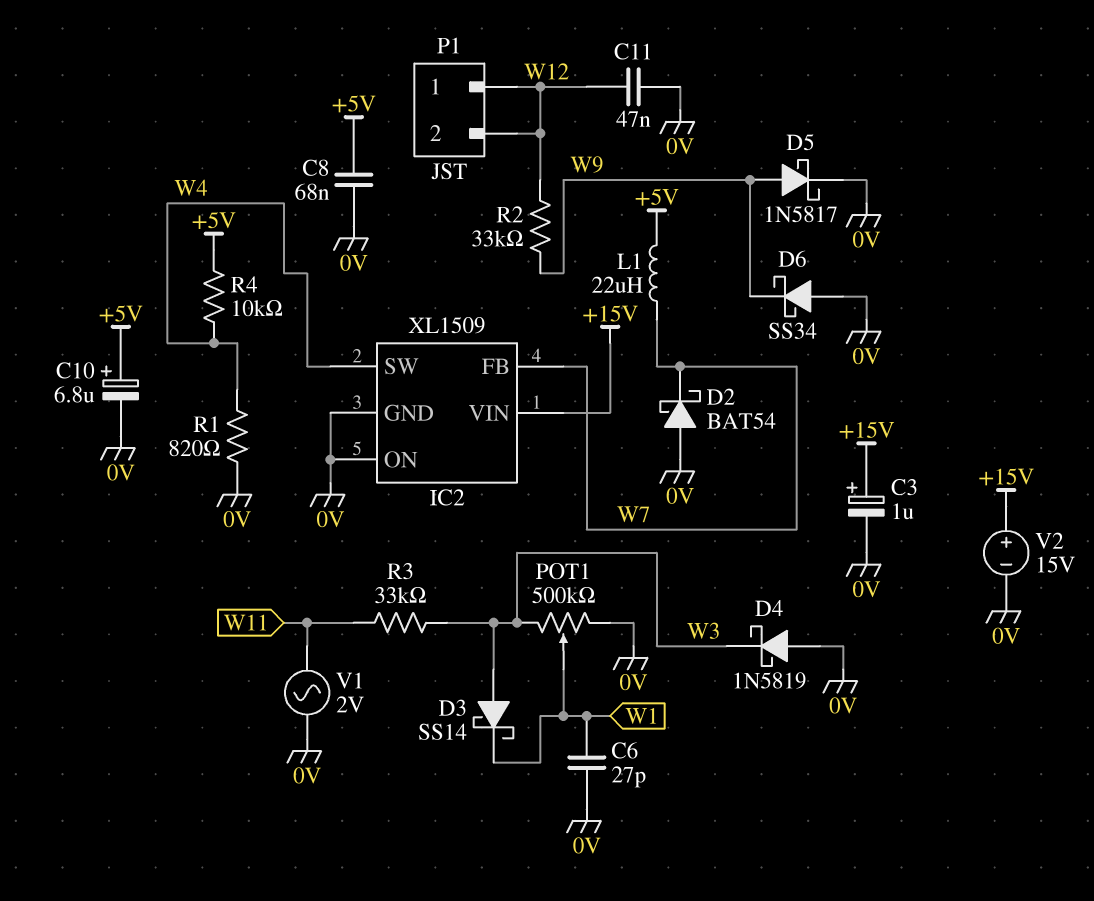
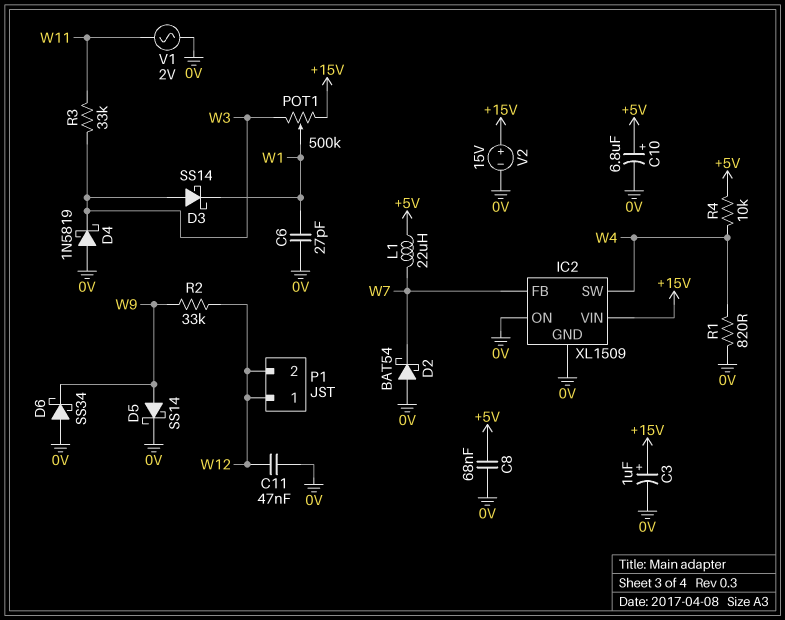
D5: schottky 1N5817 (A W9, K 0V) -> schottky SS14 (A W9, K 0V)
POT1: 500k (0V, W3, wiper W1) -> 500k (+15V, W3, wiper W1)

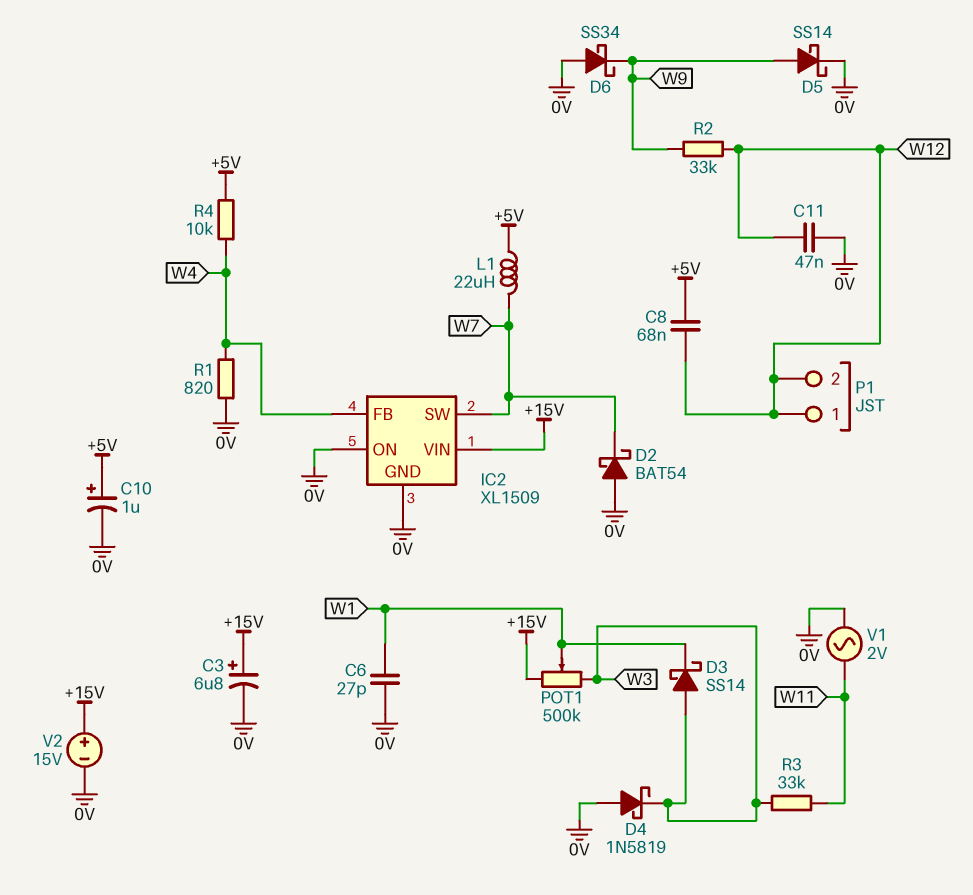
C3: 1uF (plus +15V, minus 0V) -> 6.8uF (plus +15V, minus 0V)
C8: 68nF (+5V, 0V) -> 68nF (+5V, W12)
C10: 6.8uF (plus +5V, minus 0V) -> 1uF (plus +5V, minus 0V)
IC2 pin FB: W7 -> W4
IC2 pin SW: W4 -> W7

